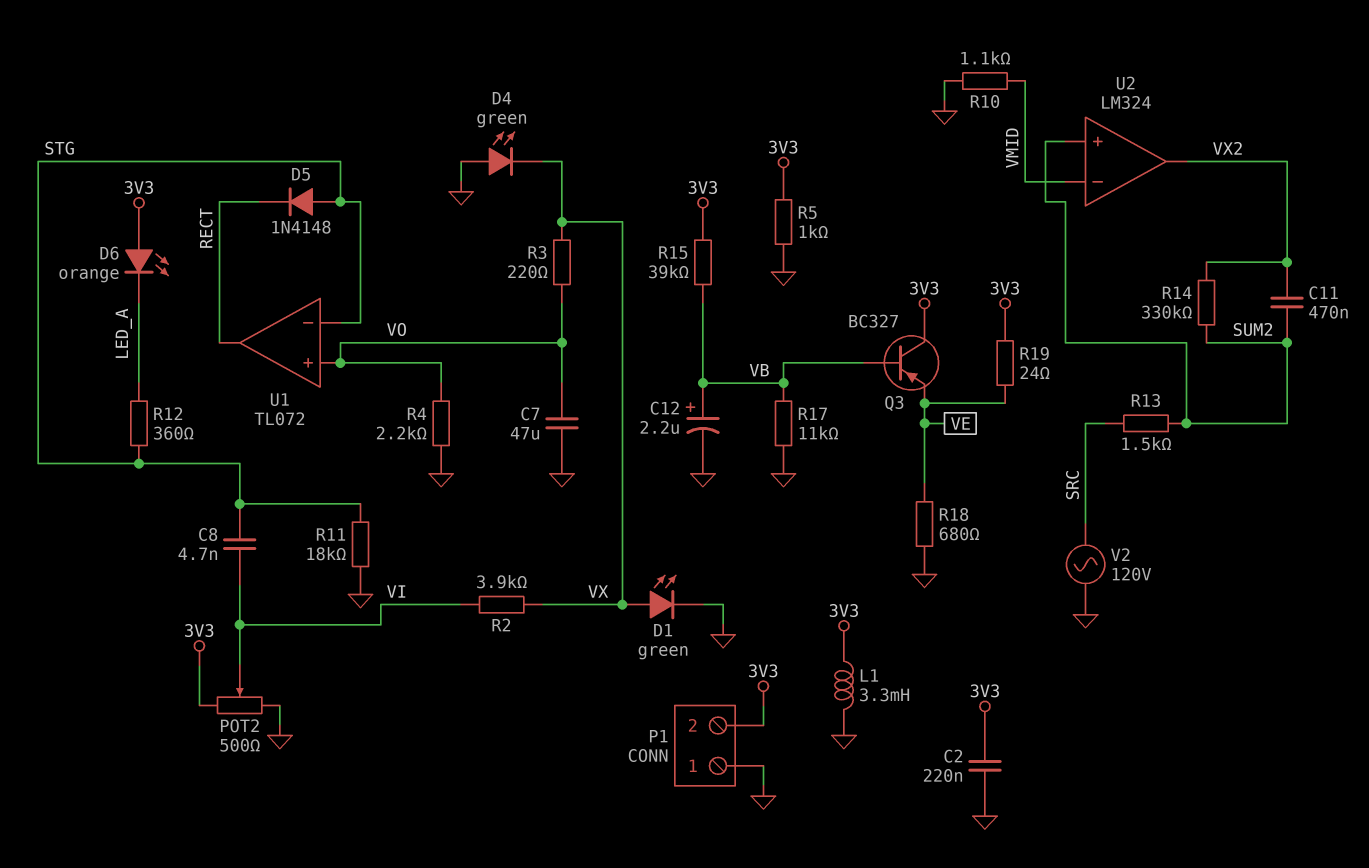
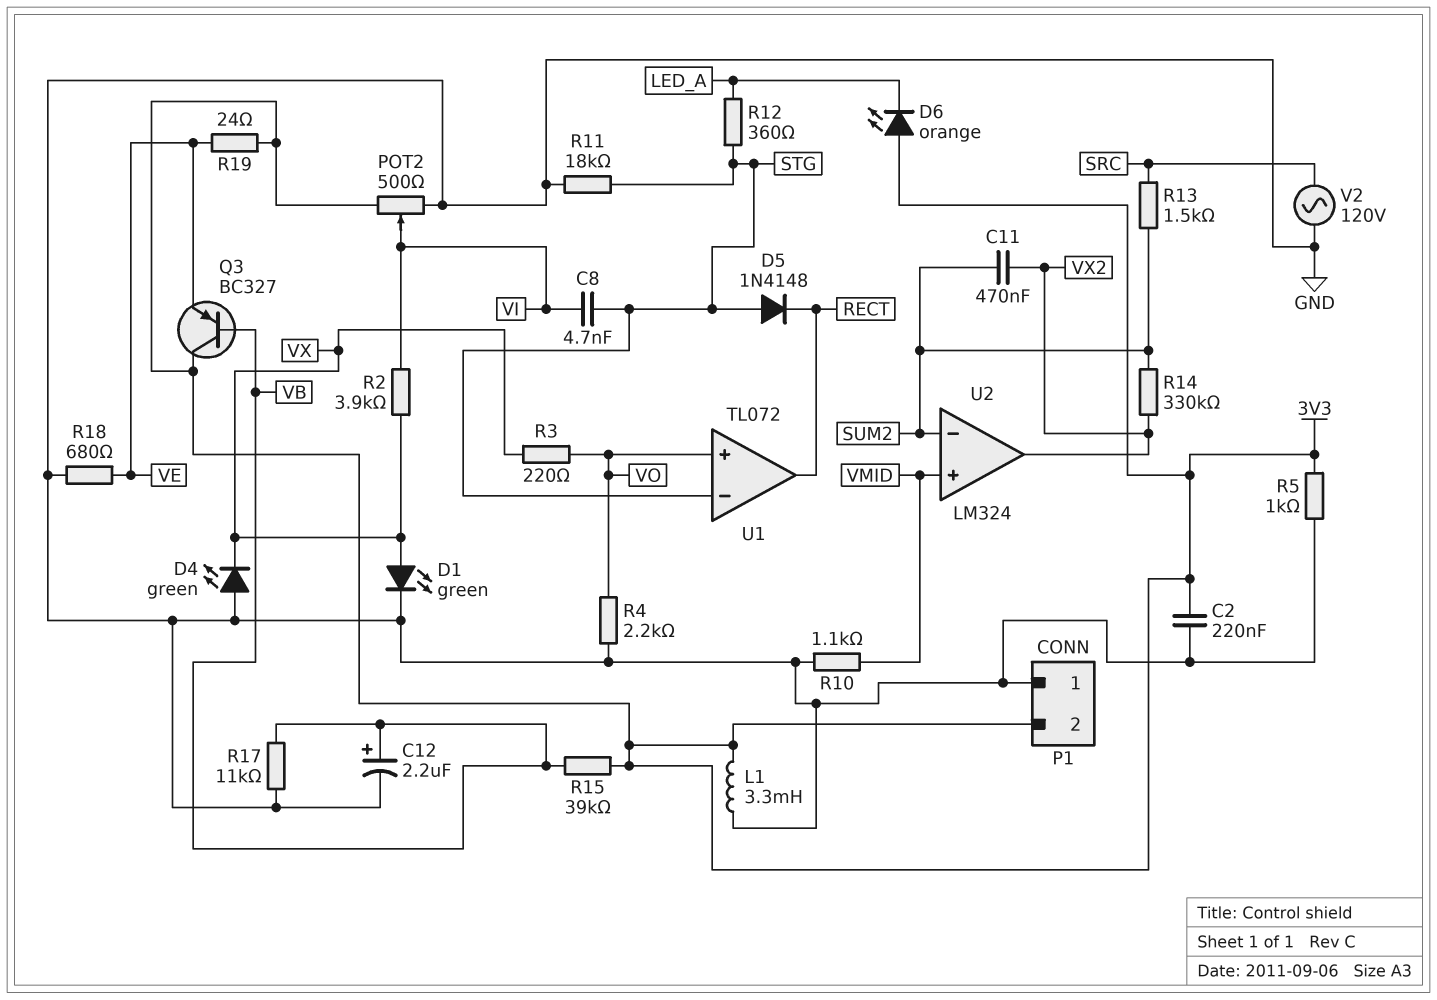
C7: 47uF (GND, VO) -> none
U2 pin in+: SUM2 -> VMID
U2 pin in-: VMID -> SUM2

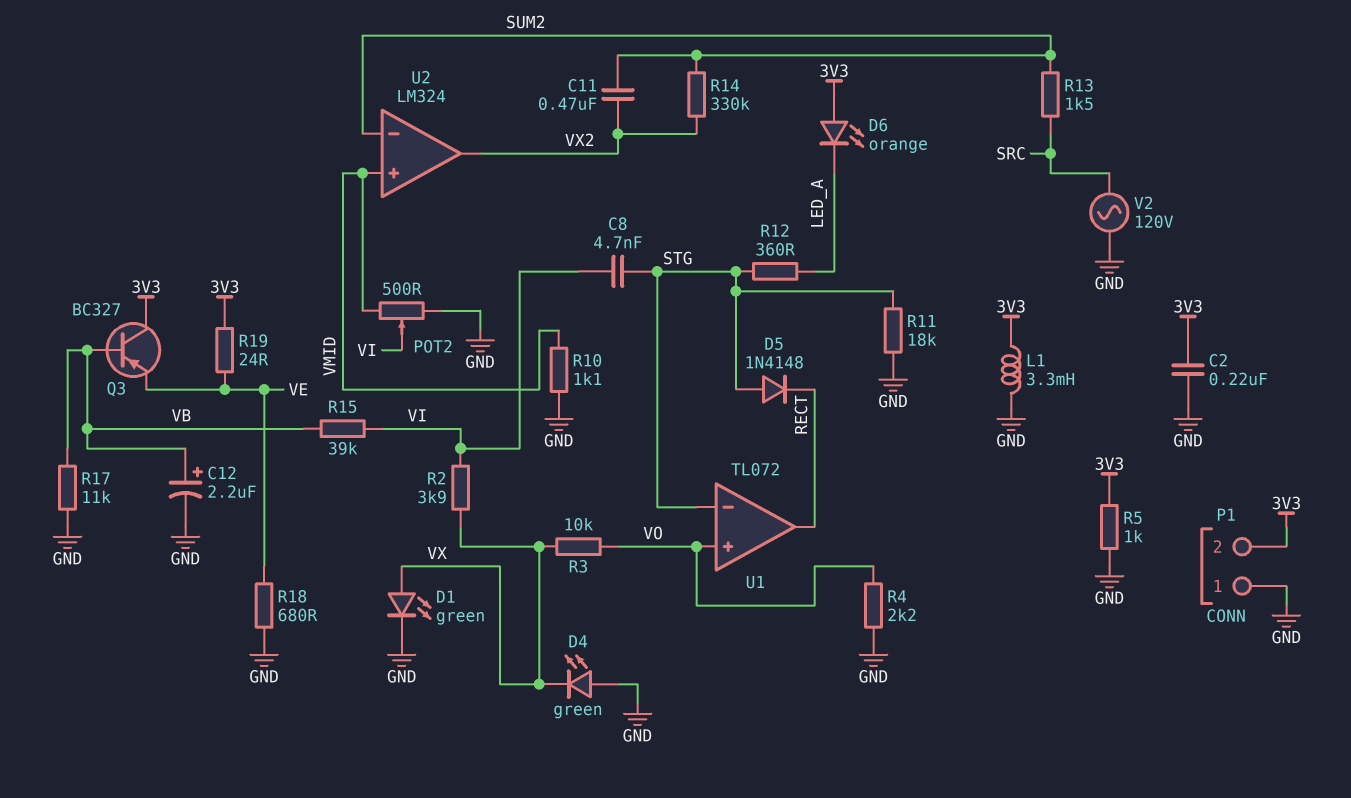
POT2: 500 (3V3, GND, wiper VI) -> 500 (GND, VMID, wiper VI)
R3: 220 (VO, VX) -> 10k (VO, VX)
R15: 39k (3V3, VB) -> 39k (VB, VI)

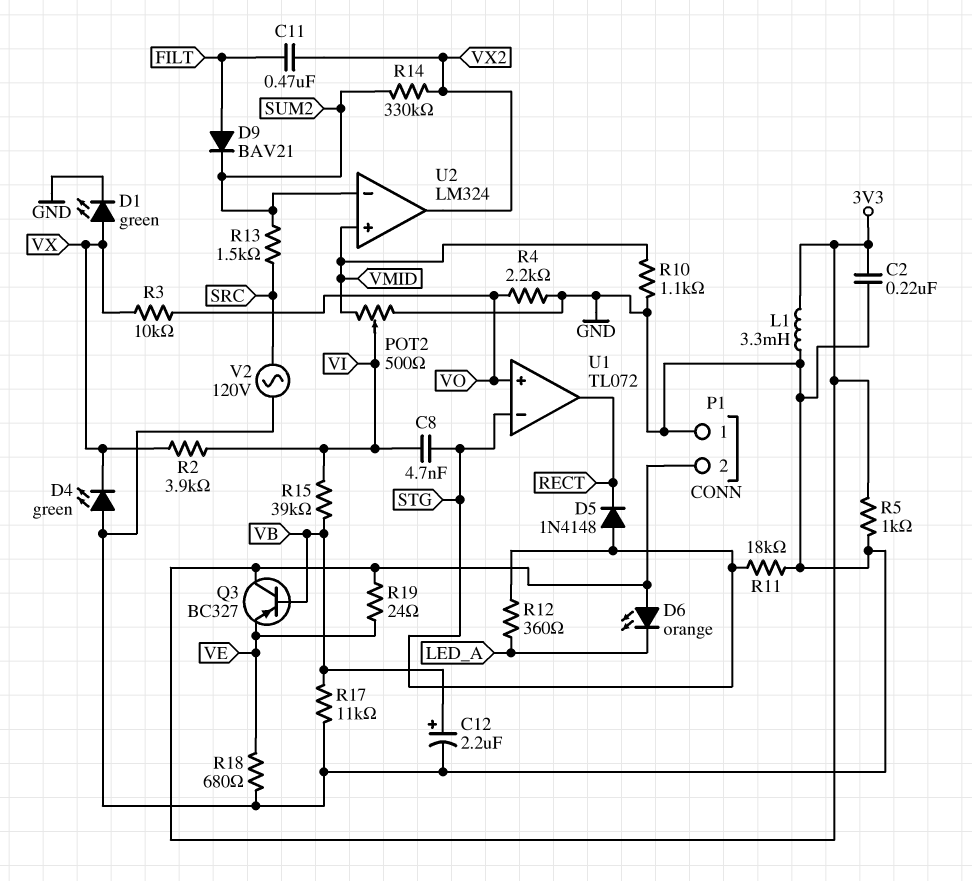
C11: 470nF (SUM2, VX2) -> 470nF (FILT, VX2)
D9: none -> diode BAV21 (A FILT, K SUM2)

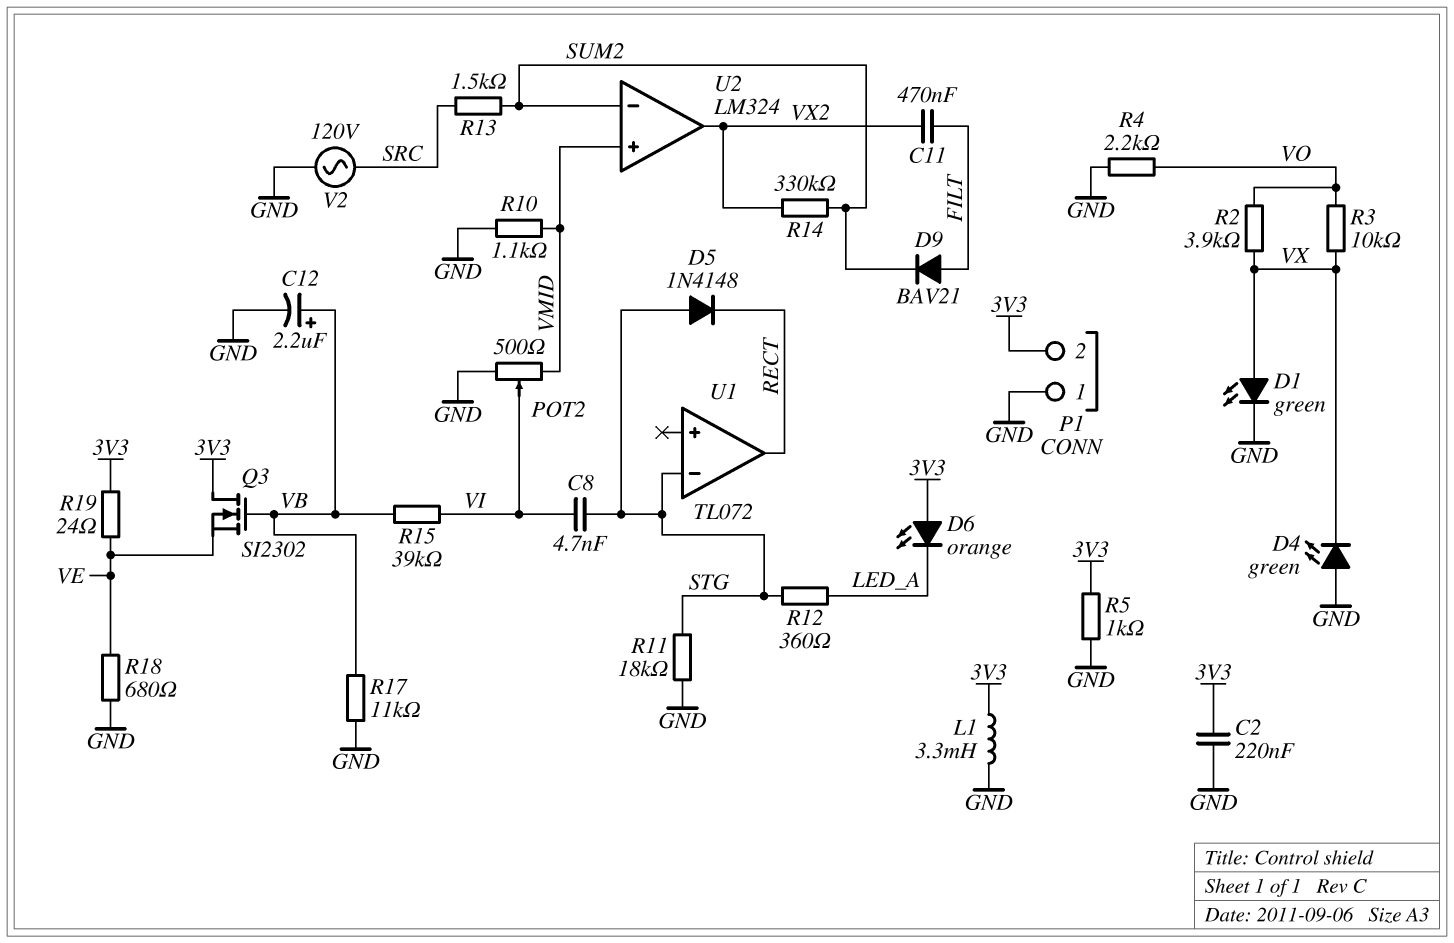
Q3: PNP BC327 (B VB, C 3V3, E VE) -> NMOS SI2302 (G VB, D 3V3, S VE)
R2: 3.9k (VI, VX) -> 3.9k (VO, VX)
U1 pin in+: VO -> none

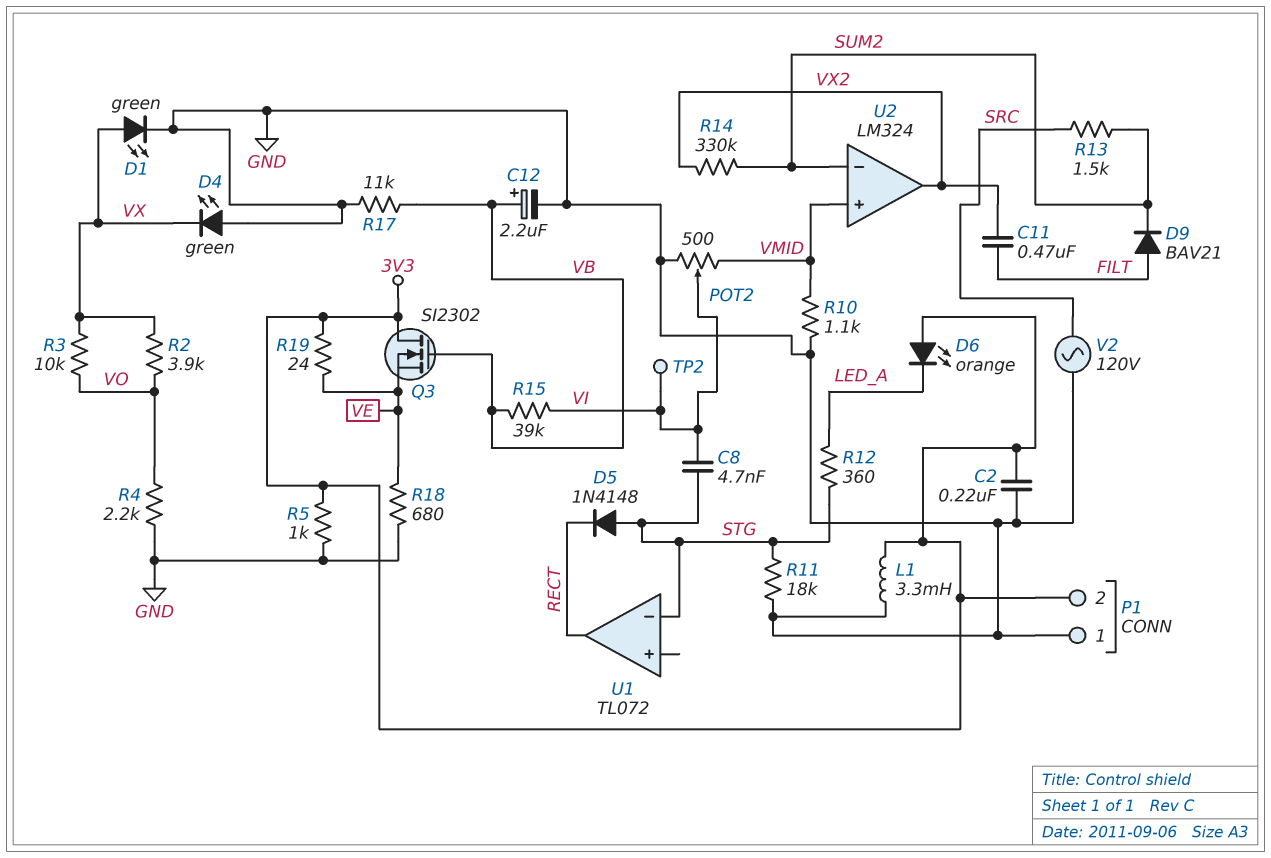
TP2: none -> test point (VI)

